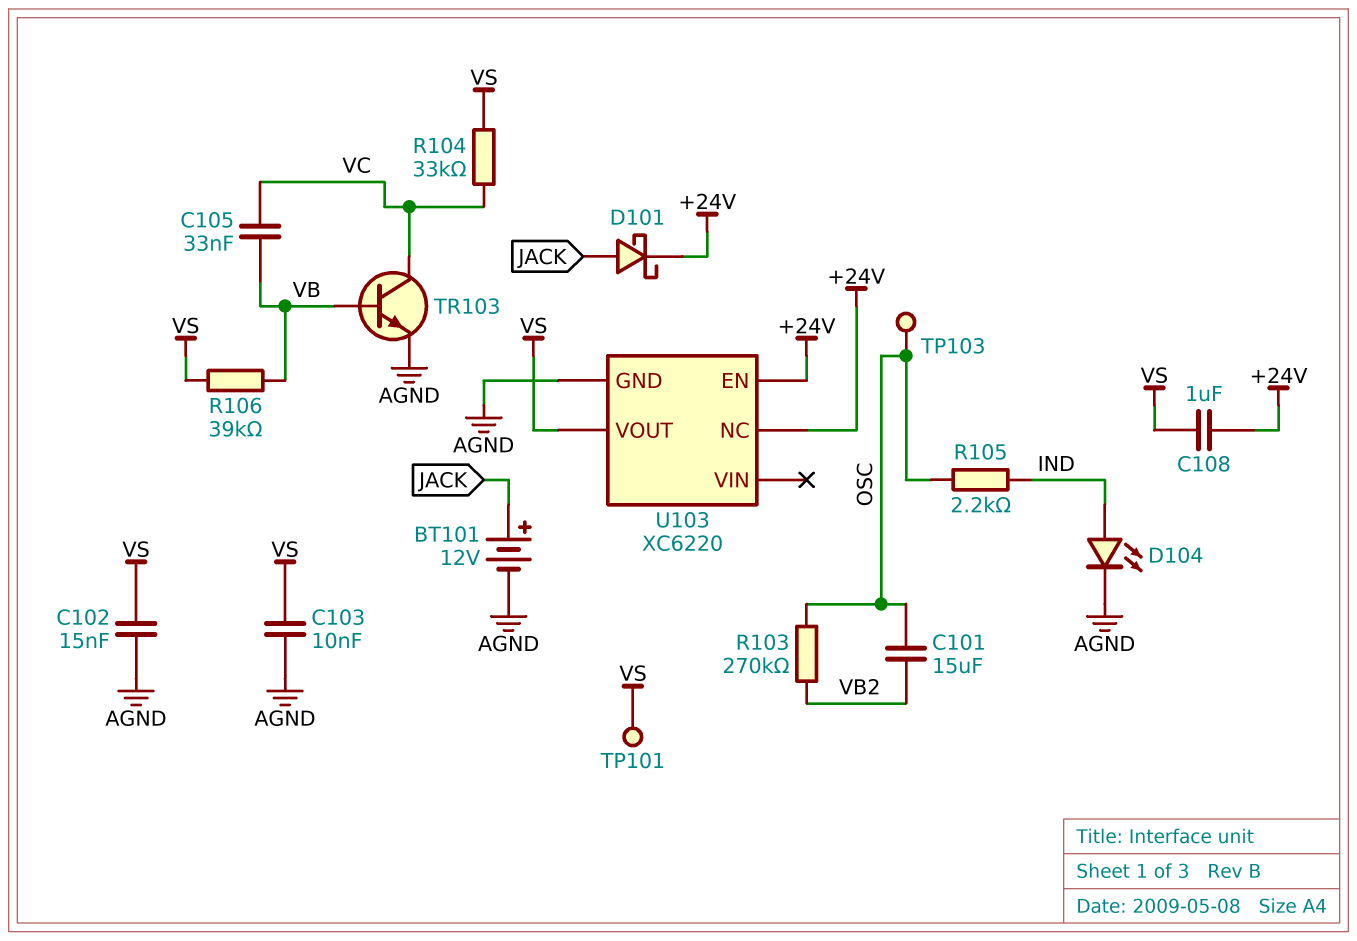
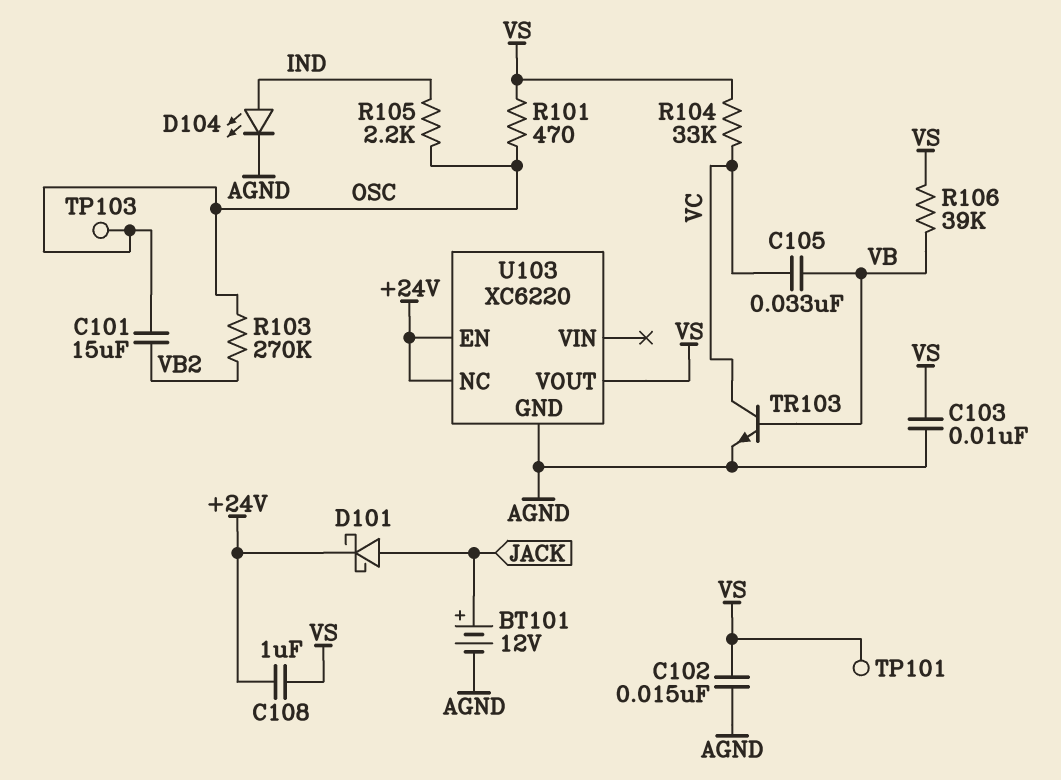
R101: none -> 470 (OSC, VS)

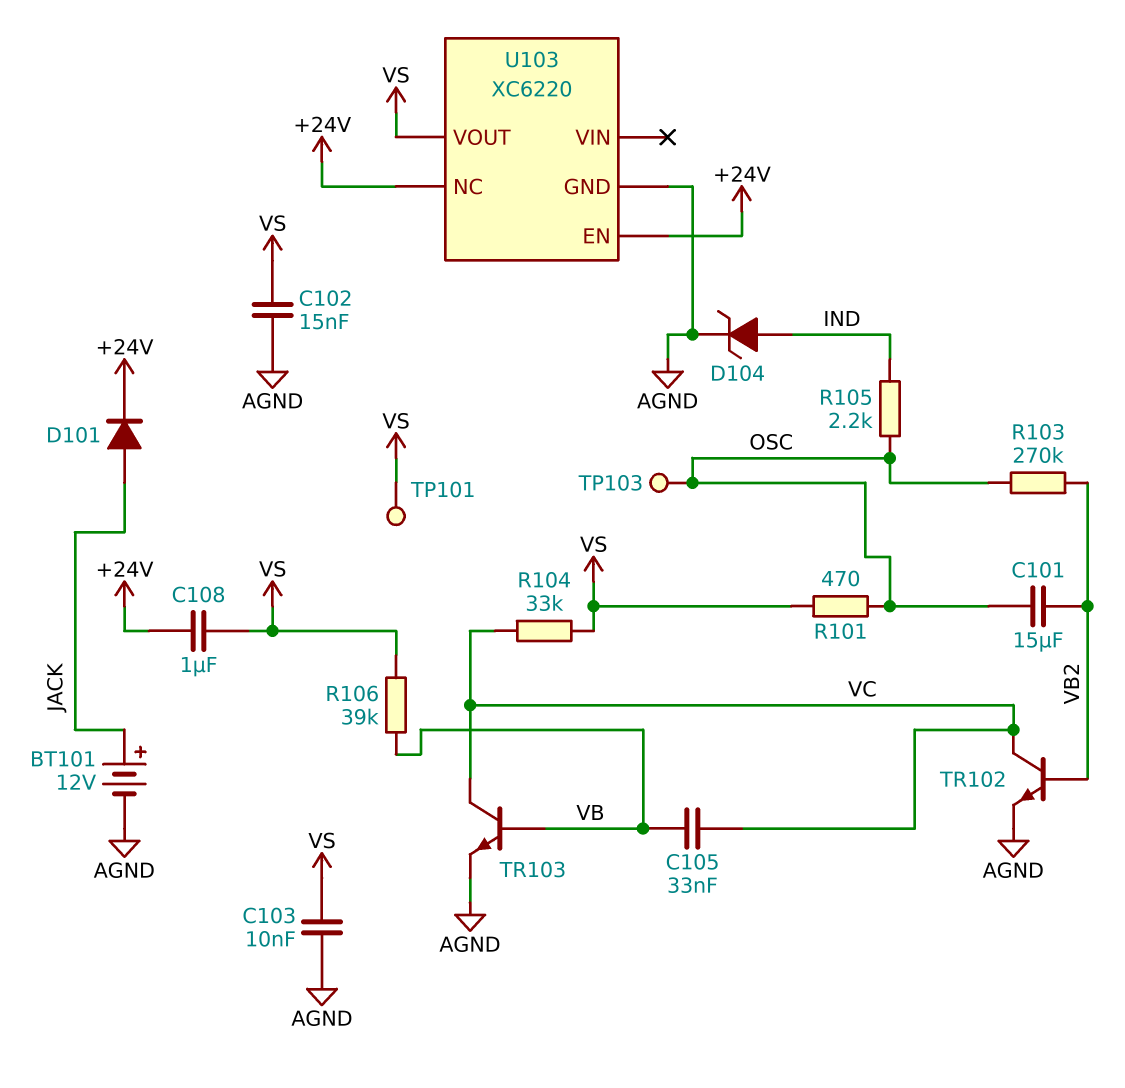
D101: schottky (A JACK, K +24V) -> diode (A JACK, K +24V)
D104: LED (A IND, K AGND) -> zener (A IND, K AGND)
TR102: none -> NPN (B VB2, C VC, E AGND)

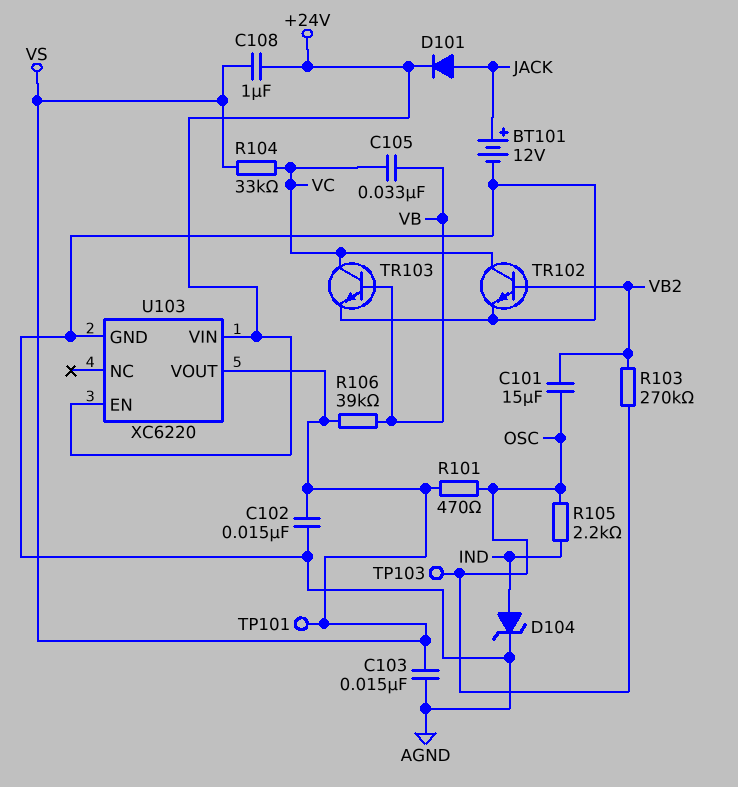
C103: 10nF (AGND, VS) -> 15nF (AGND, VS)
U103 pin NC: +24V -> none
U103 pin VIN: none -> +24V

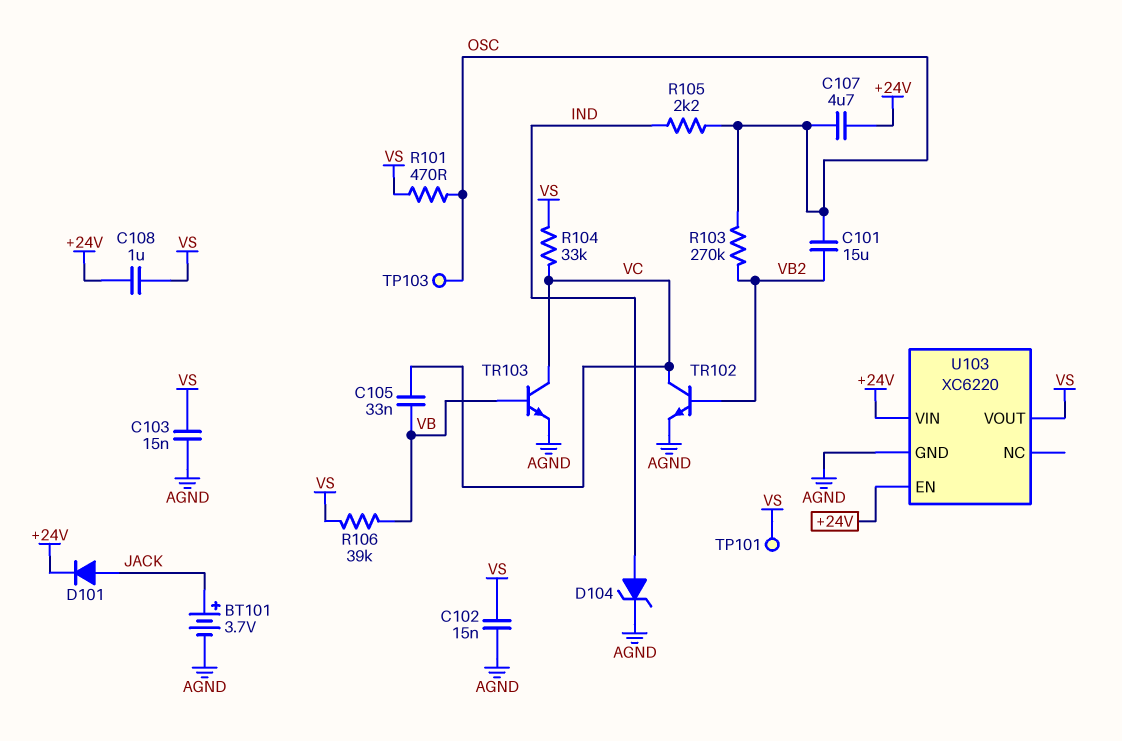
BT101: 12V (plus JACK, minus AGND) -> 3.7V (plus JACK, minus AGND)
C107: none -> 4.7uF (+24V, OSC)

